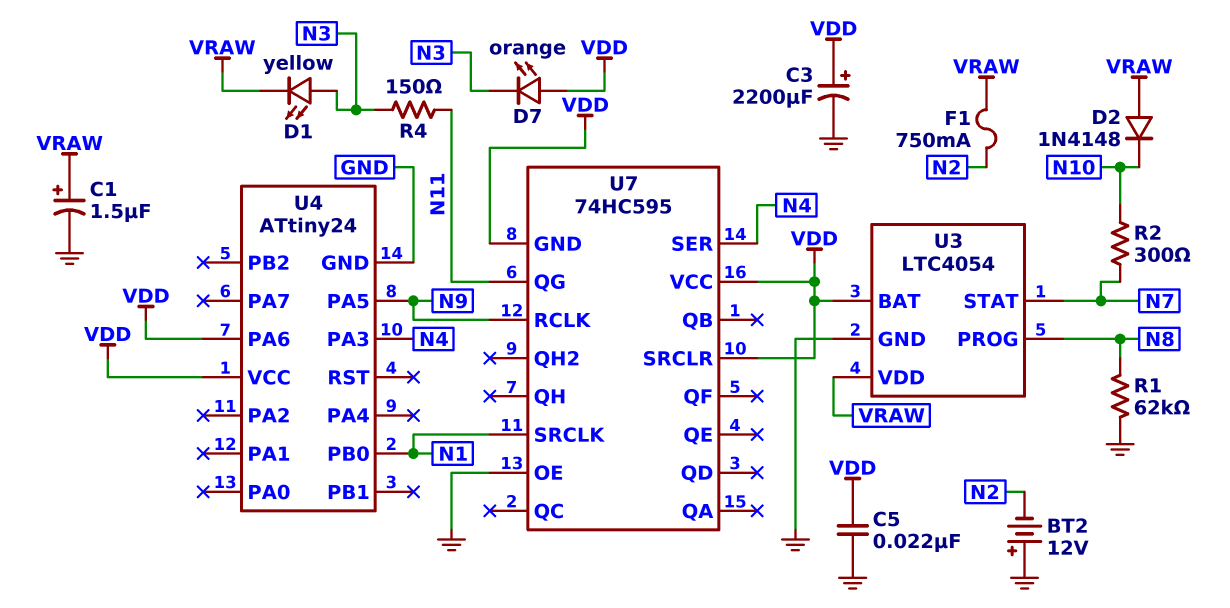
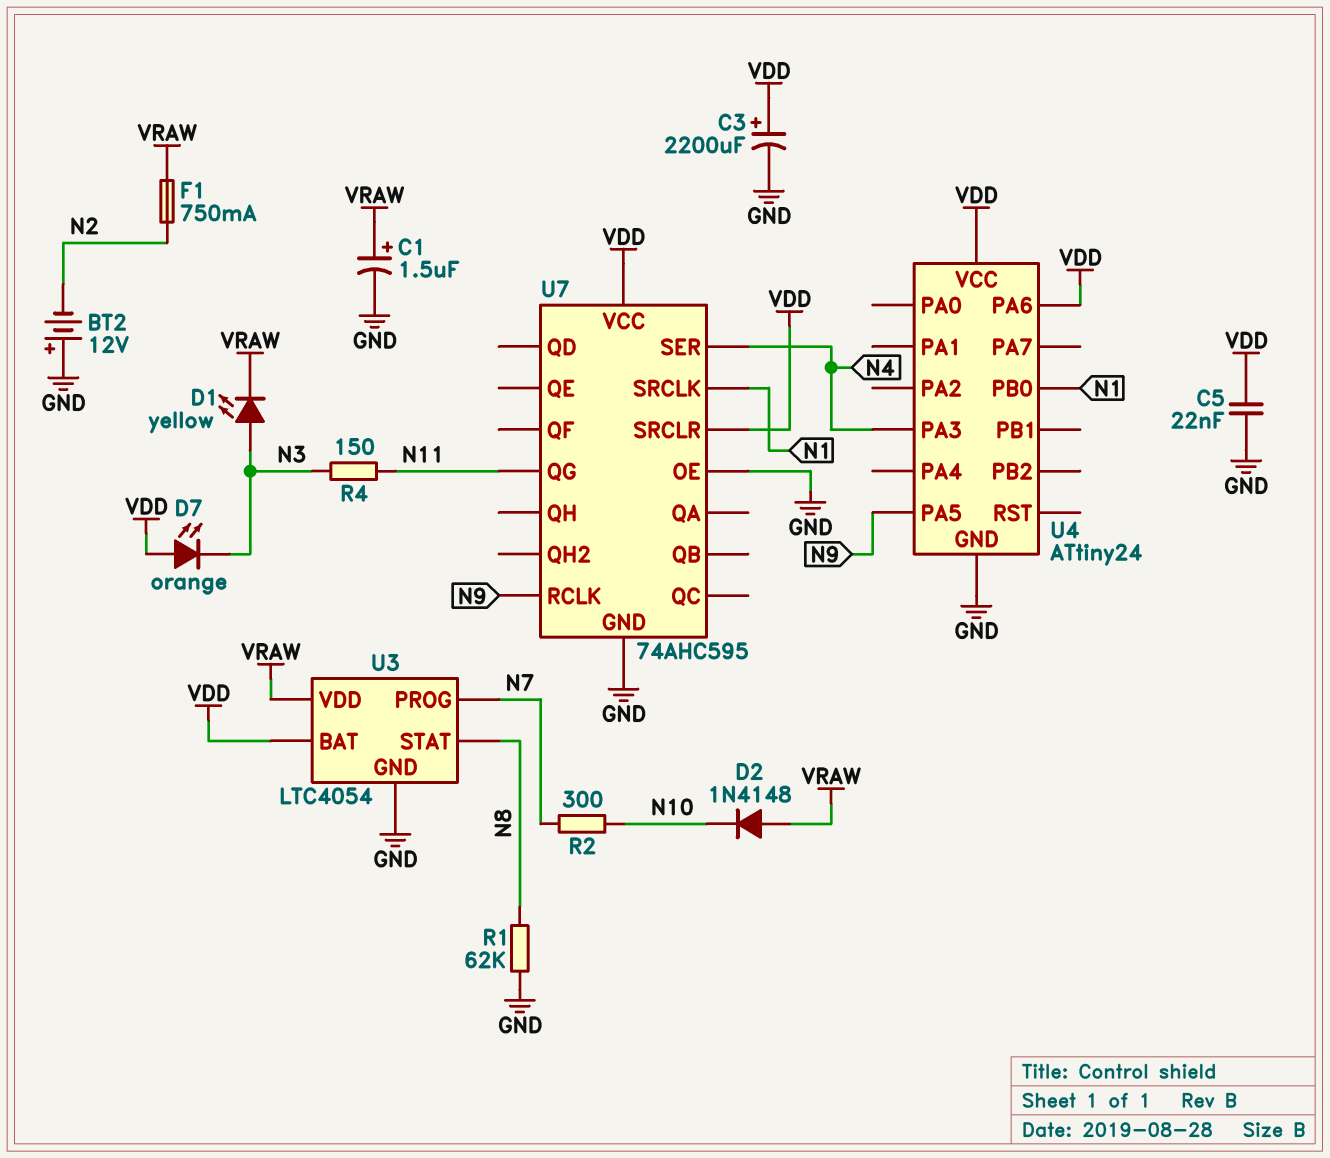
U3 pin PROG: N8 -> N7
U3 pin STAT: N7 -> N8
U7: 74HC595 -> 74AHC595
U7 pin GND: VDD -> GND

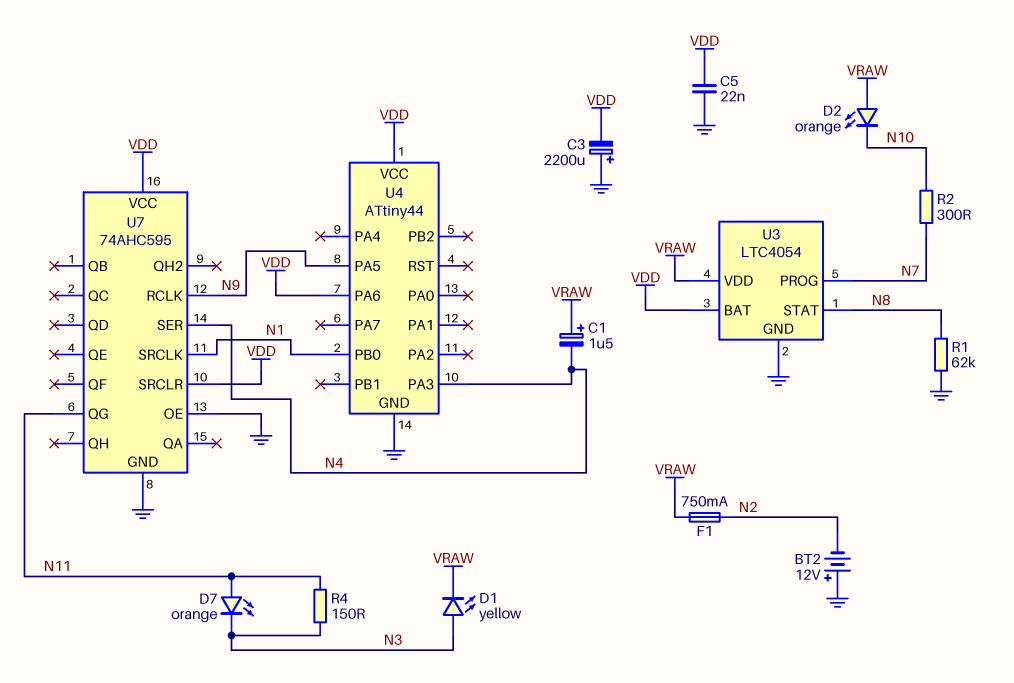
C1: 1.5uF (plus VRAW, minus GND) -> 1.5uF (plus VRAW, minus N4)
C3: 2200uF (plus VDD, minus GND) -> 2200uF (plus GND, minus VDD)
D2: diode 1N4148 (A VRAW, K N10) -> LED orange (A VRAW, K N10)
D7: LED orange (A VDD, K N3) -> LED orange (A N11, K N3)
U4: ATtiny24 -> ATtiny44

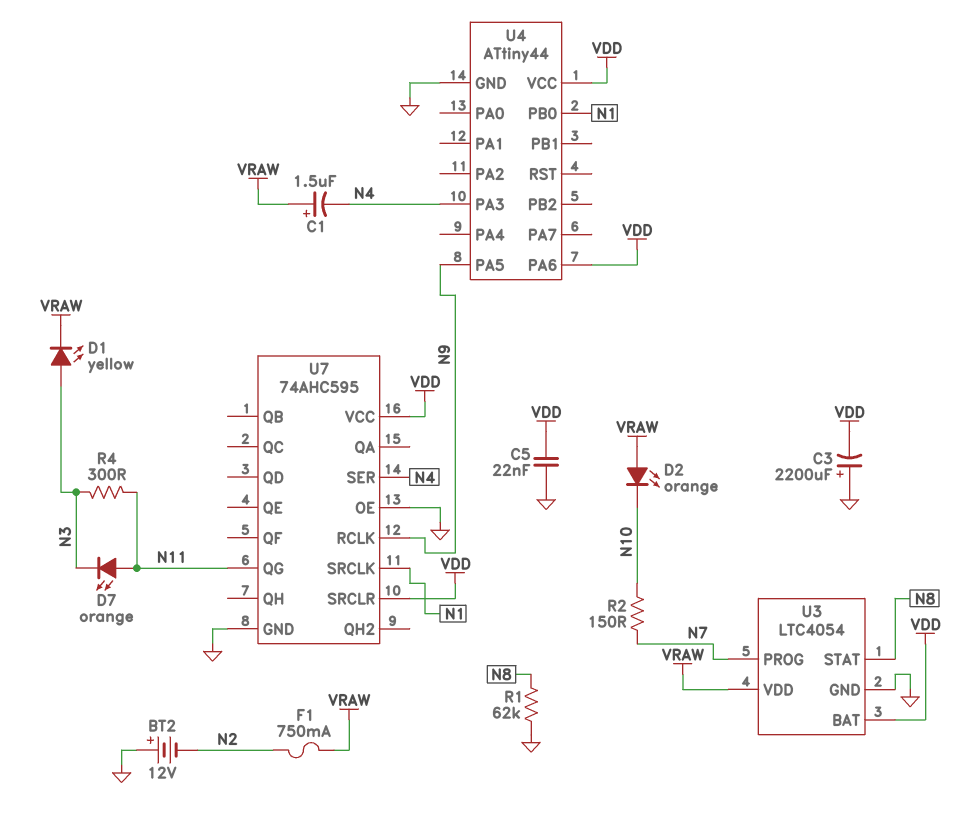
R2: 300 (N7, N10) -> 150 (N7, N10)
R4: 150 (N3, N11) -> 300 (N3, N11)

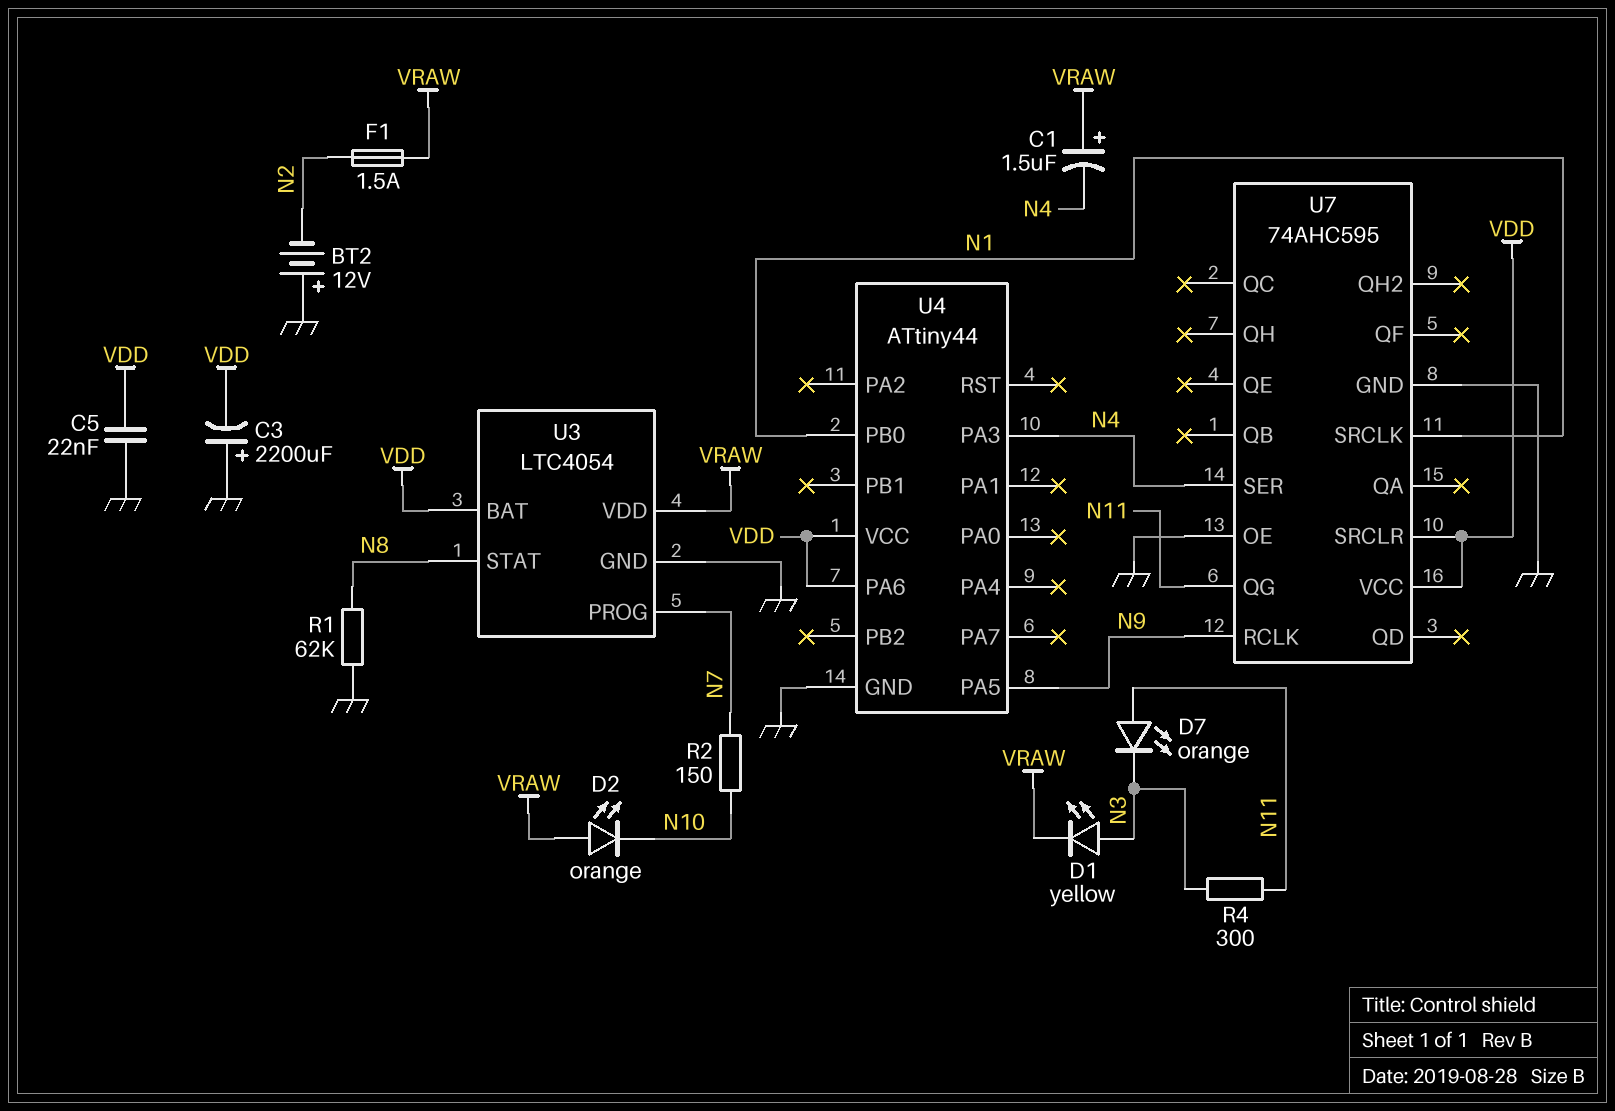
F1: 750mA (N2, VRAW) -> 1.5A (N2, VRAW)

